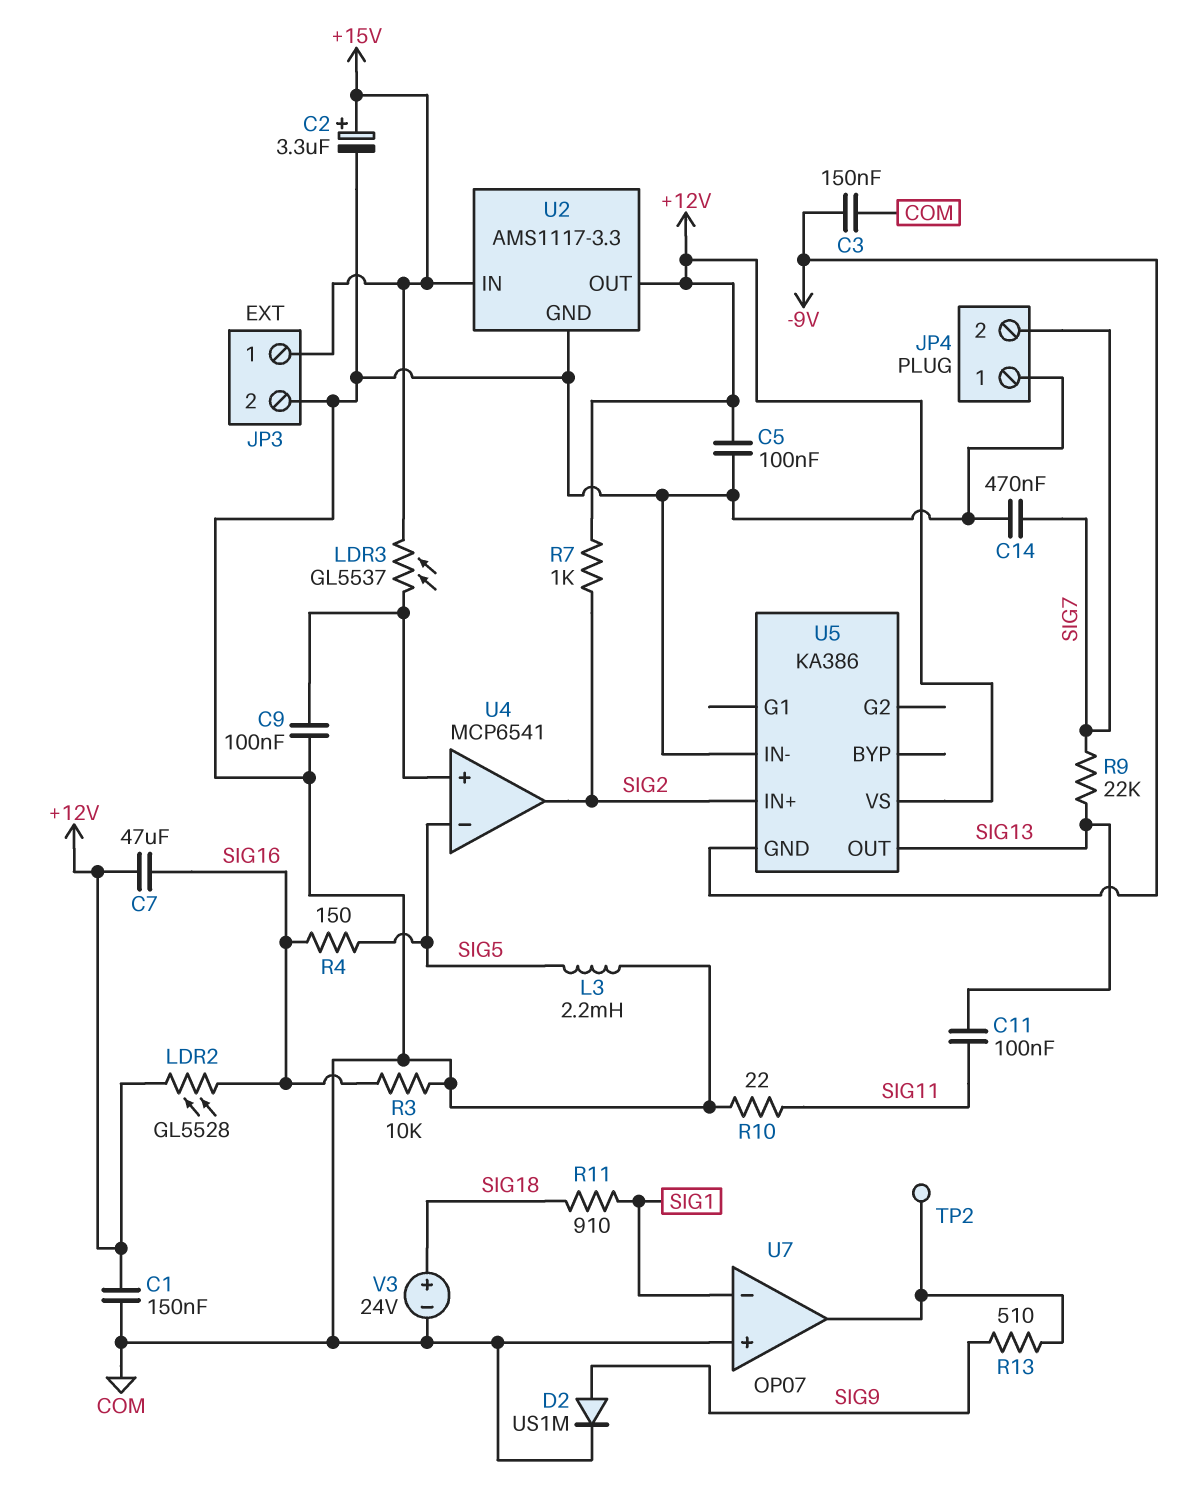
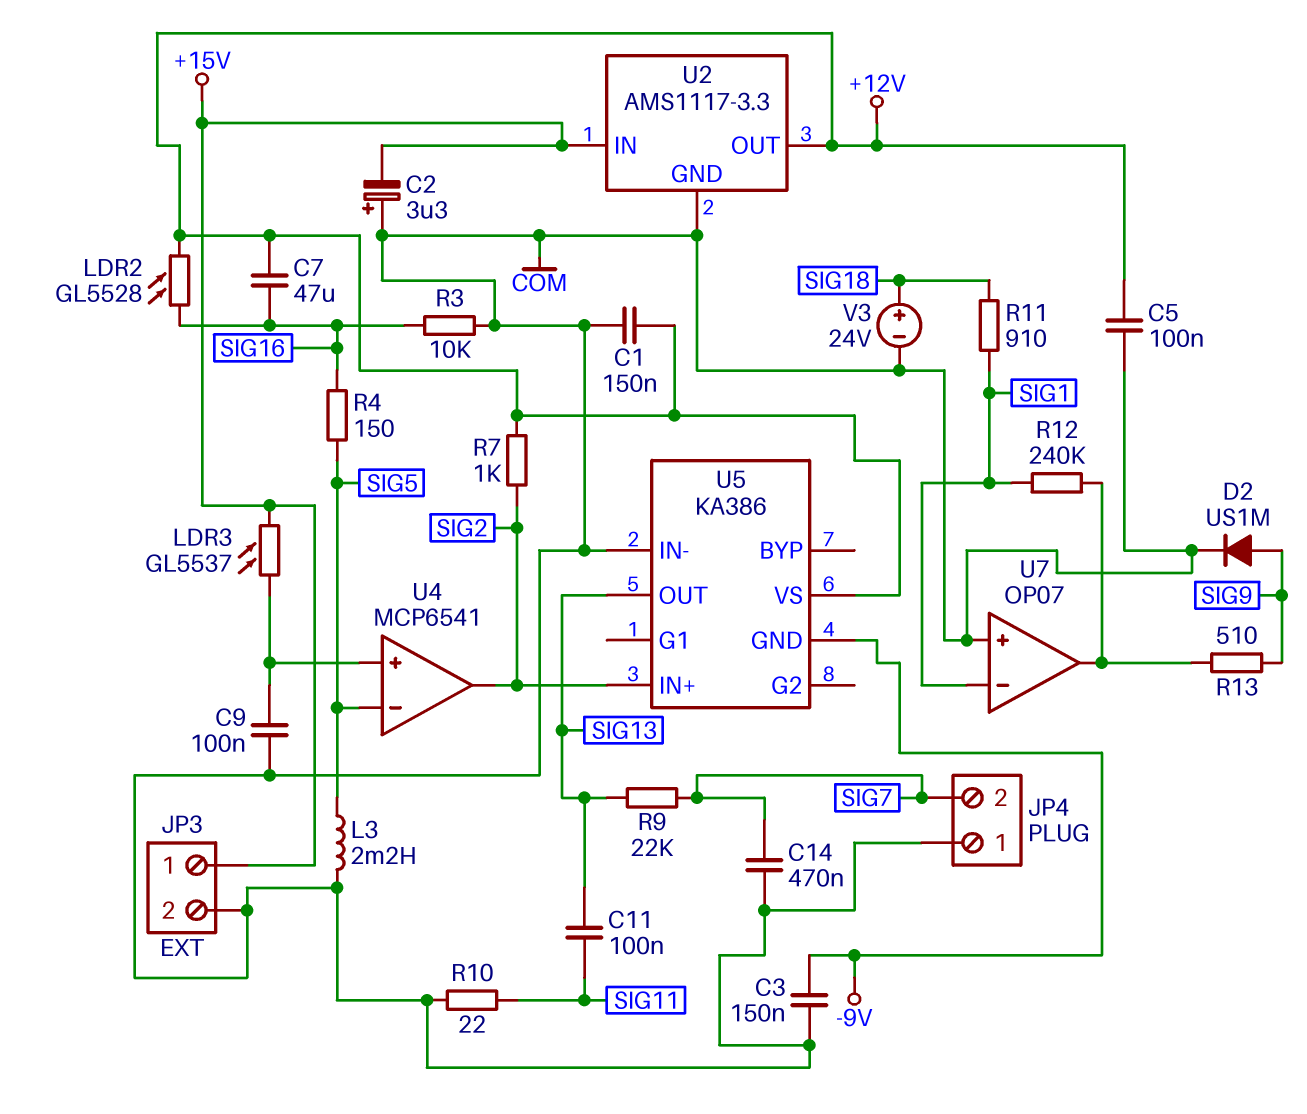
C2: 3.3uF (plus +15V, minus COM) -> 3.3uF (plus COM, minus +15V)
R12: none -> 240k (SIG1, U7/out)
TP2: test point (U7/out) -> none

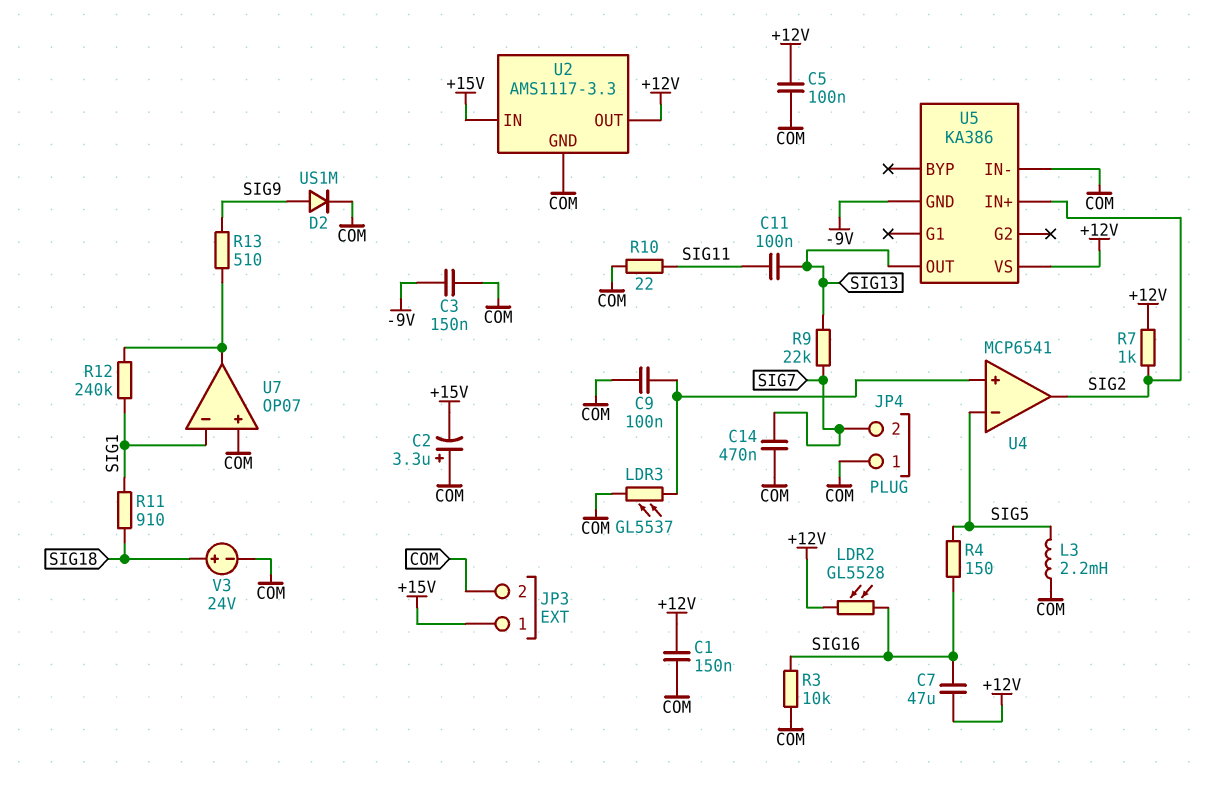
LDR3: GL5537 (+15V, U4/in+) -> GL5537 (COM, U4/in+)

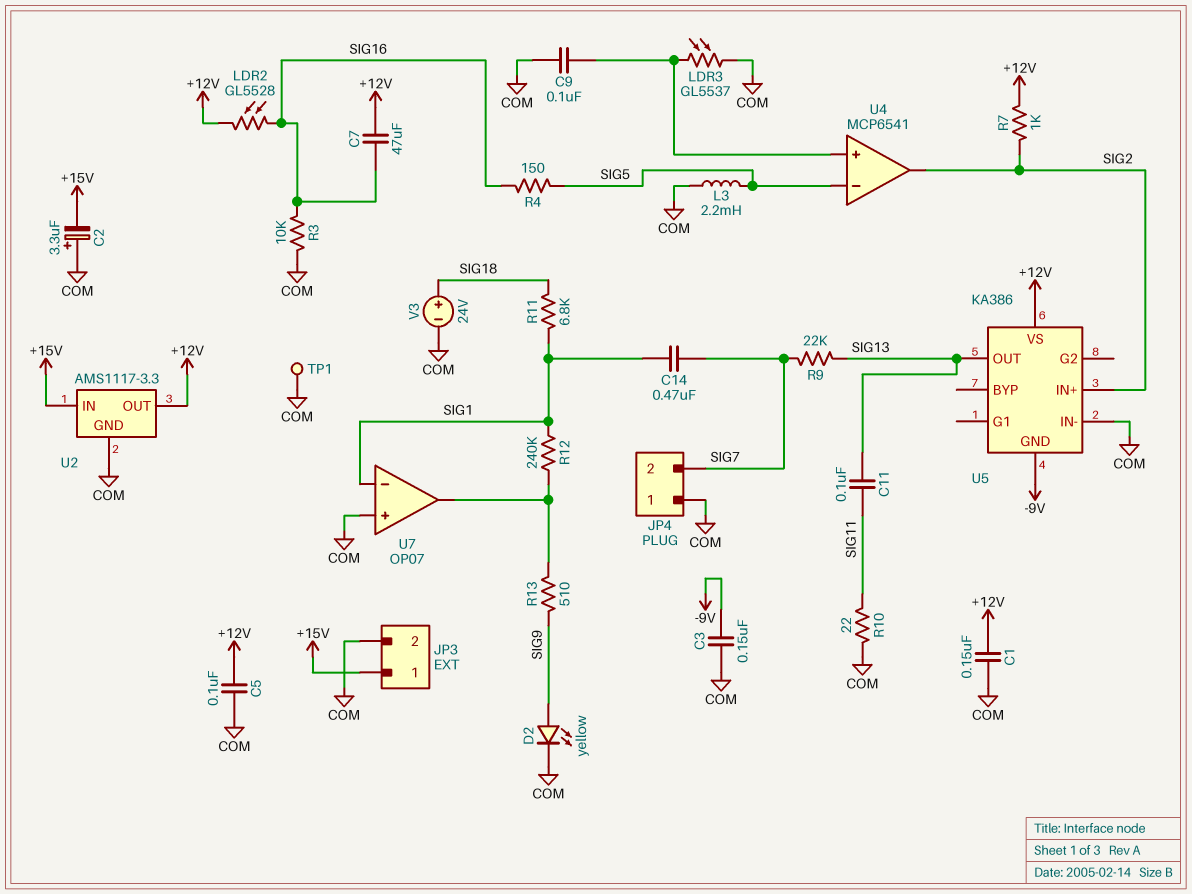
C14: 470nF (COM, SIG7) -> 470nF (SIG1, SIG7)
D2: diode US1M (A SIG9, K COM) -> LED yellow (A SIG9, K COM)
R11: 910 (SIG1, SIG18) -> 6.8k (SIG1, SIG18)
TP1: none -> test point (COM)

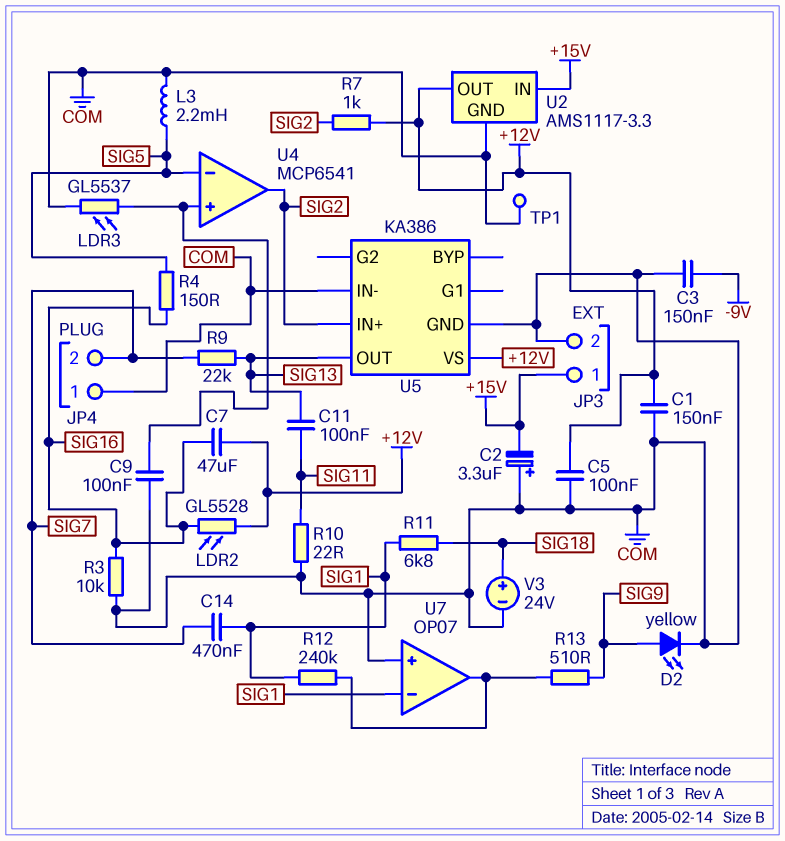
U5 pin GND: -9V -> COM

